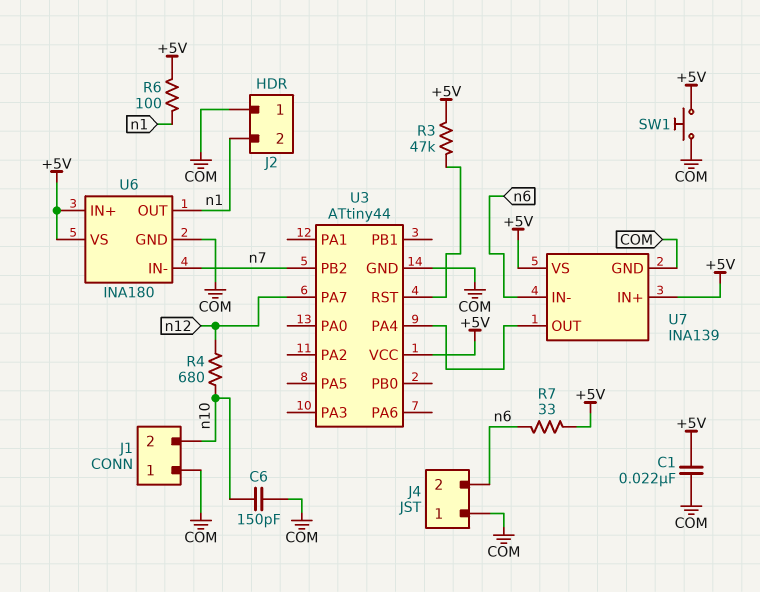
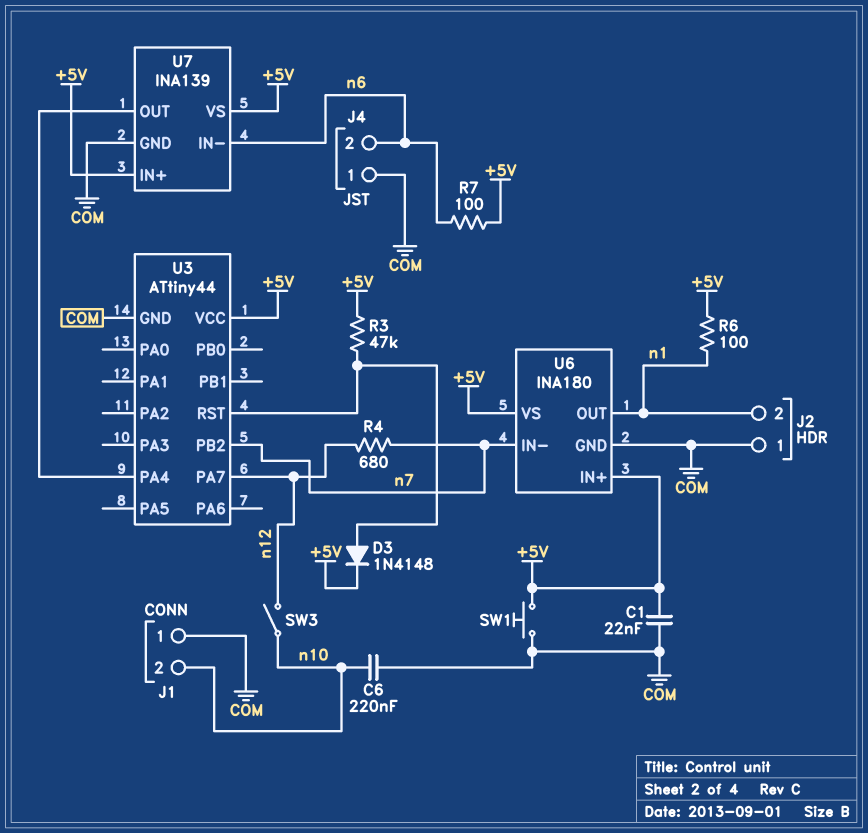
C6: 150pF (COM, n10) -> 220nF (COM, n10)
D3: none -> diode 1N4148 (A U3/RST, K +5V)
R4: 680 (n10, n12) -> 680 (n7, n12)
R7: 33 (+5V, n6) -> 100 (+5V, n6)
SW3: none -> switch (n10, n12)

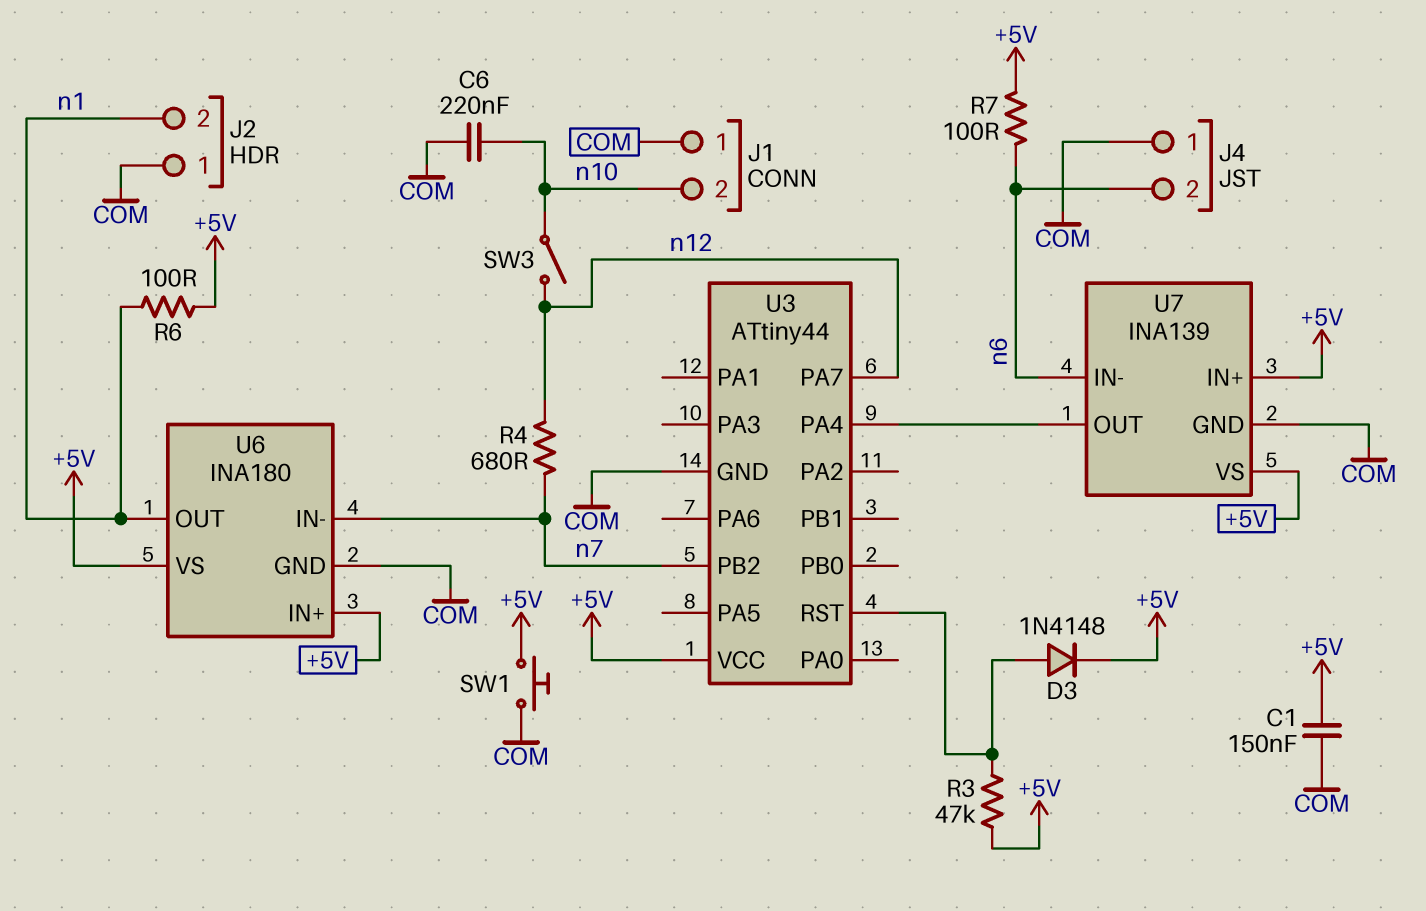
C1: 22nF (+5V, COM) -> 150nF (+5V, COM)

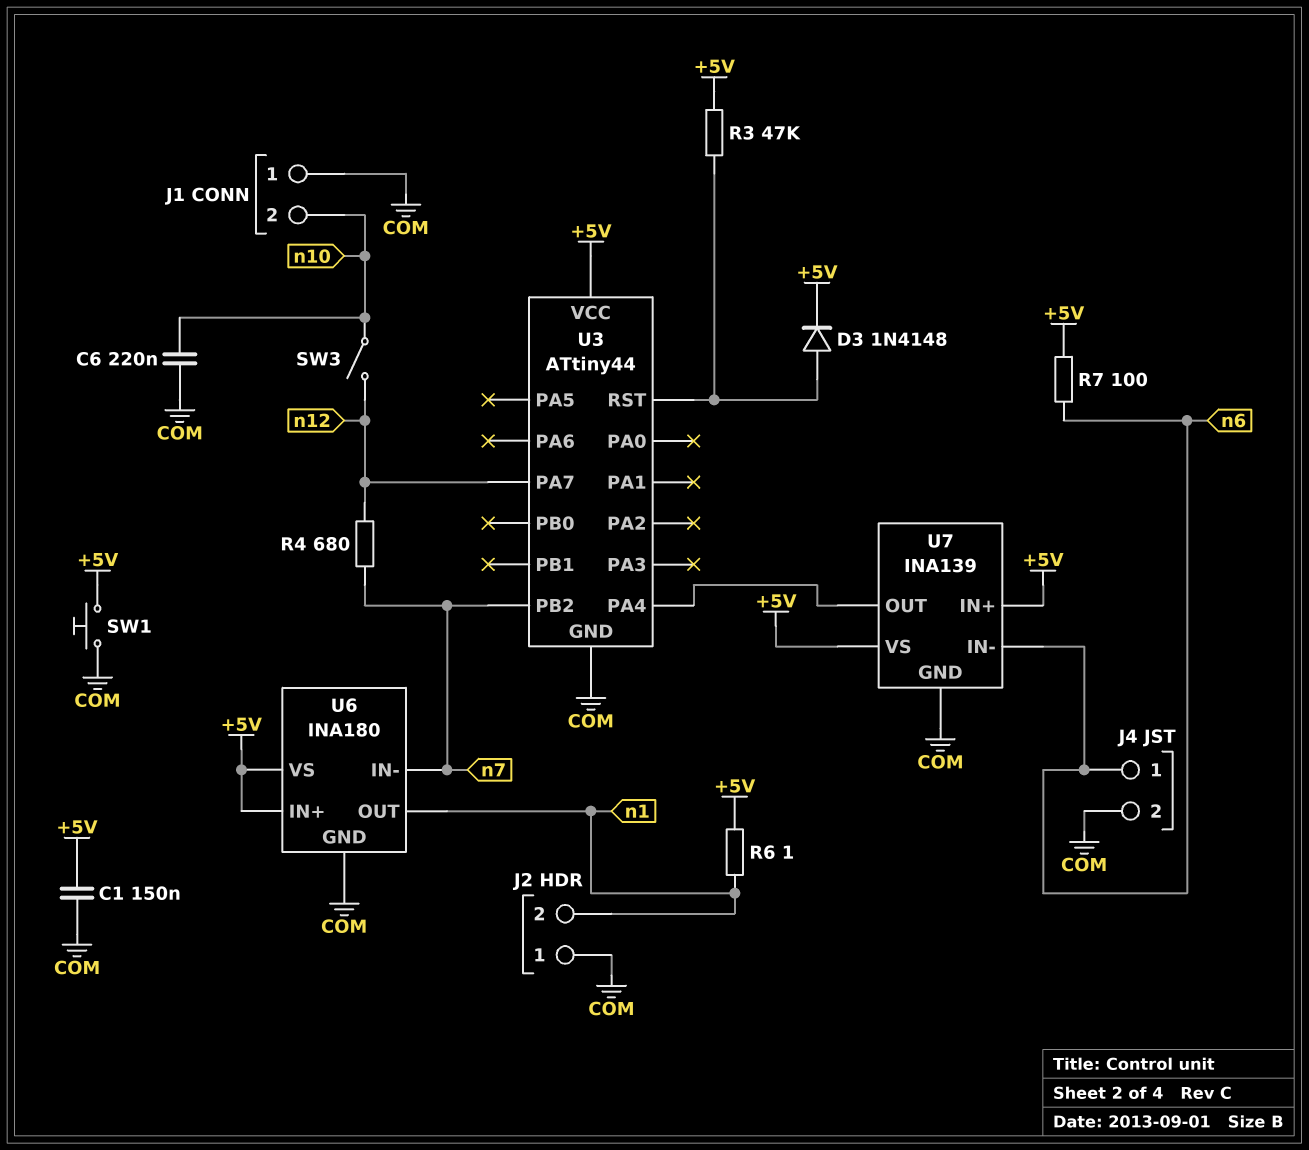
J4 pin 1: COM -> n6
J4 pin 2: n6 -> COM
R6: 100 (+5V, n1) -> 1 (+5V, n1)

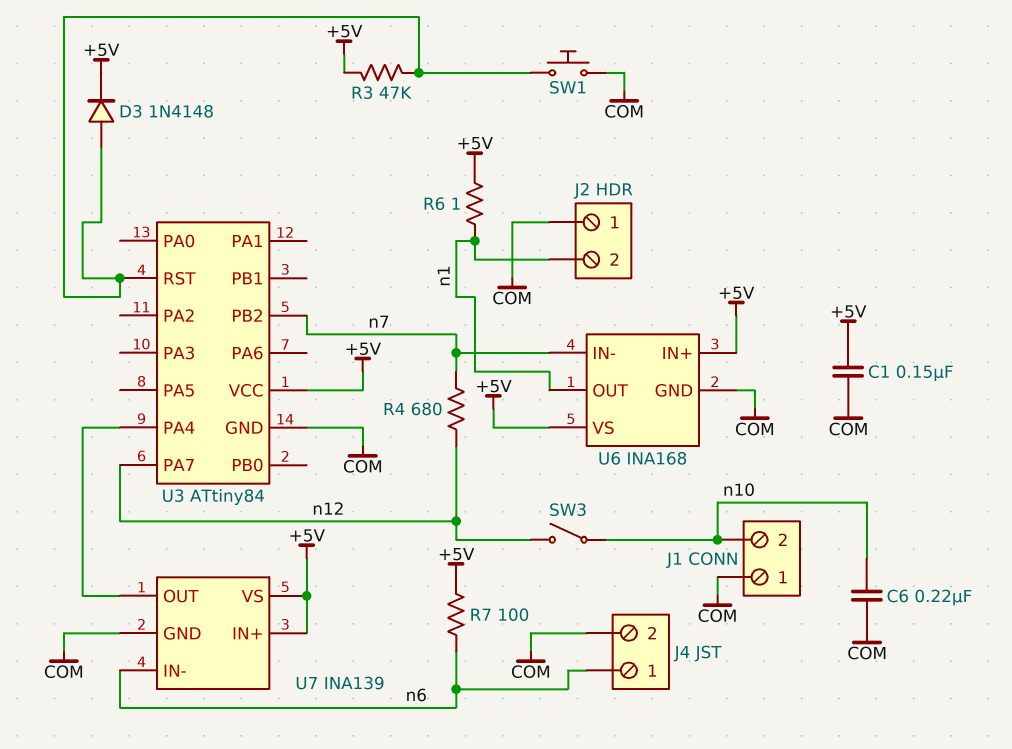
SW1: button (+5V, COM) -> button (COM, U3/RST)
U3: ATtiny44 -> ATtiny84
U6: INA180 -> INA168

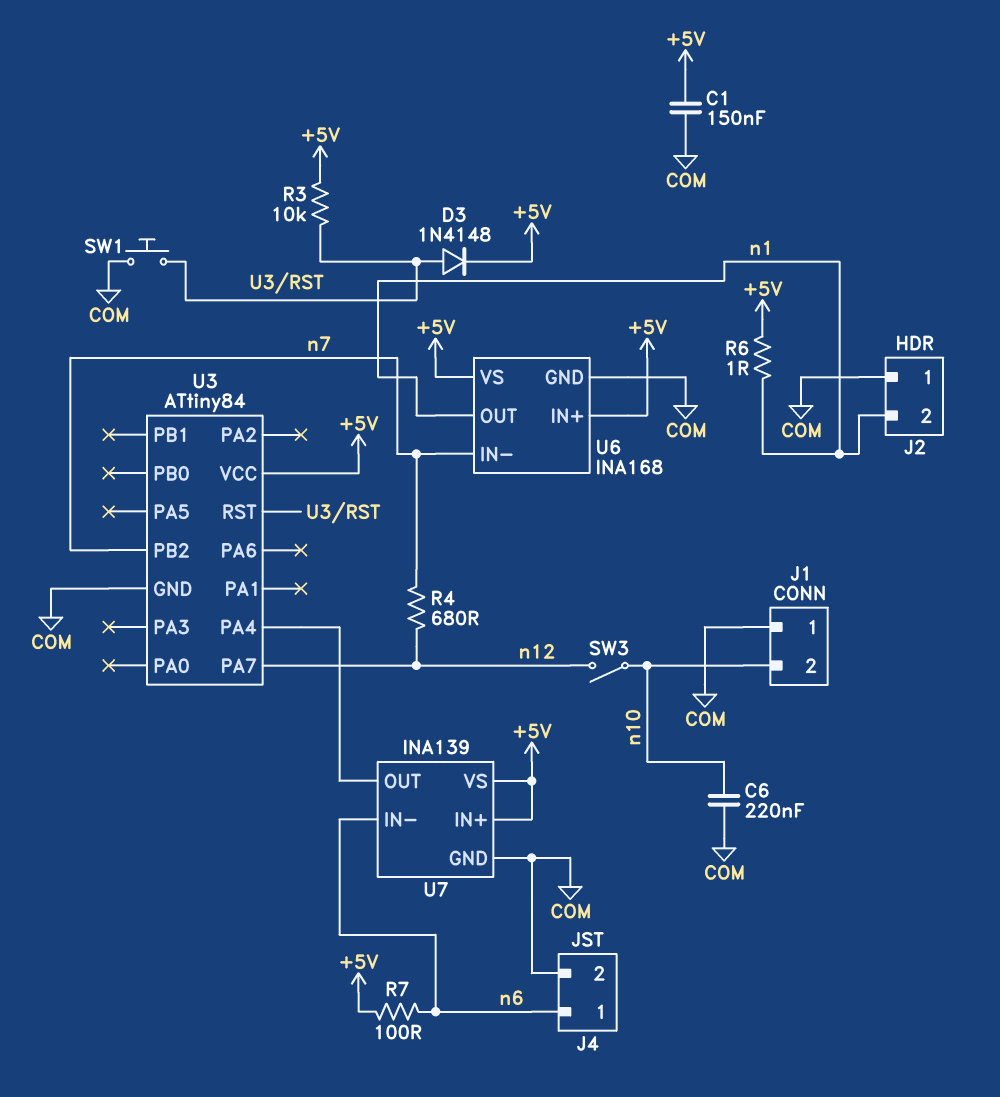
R3: 47k (+5V, U3/RST) -> 10k (+5V, U3/RST)

